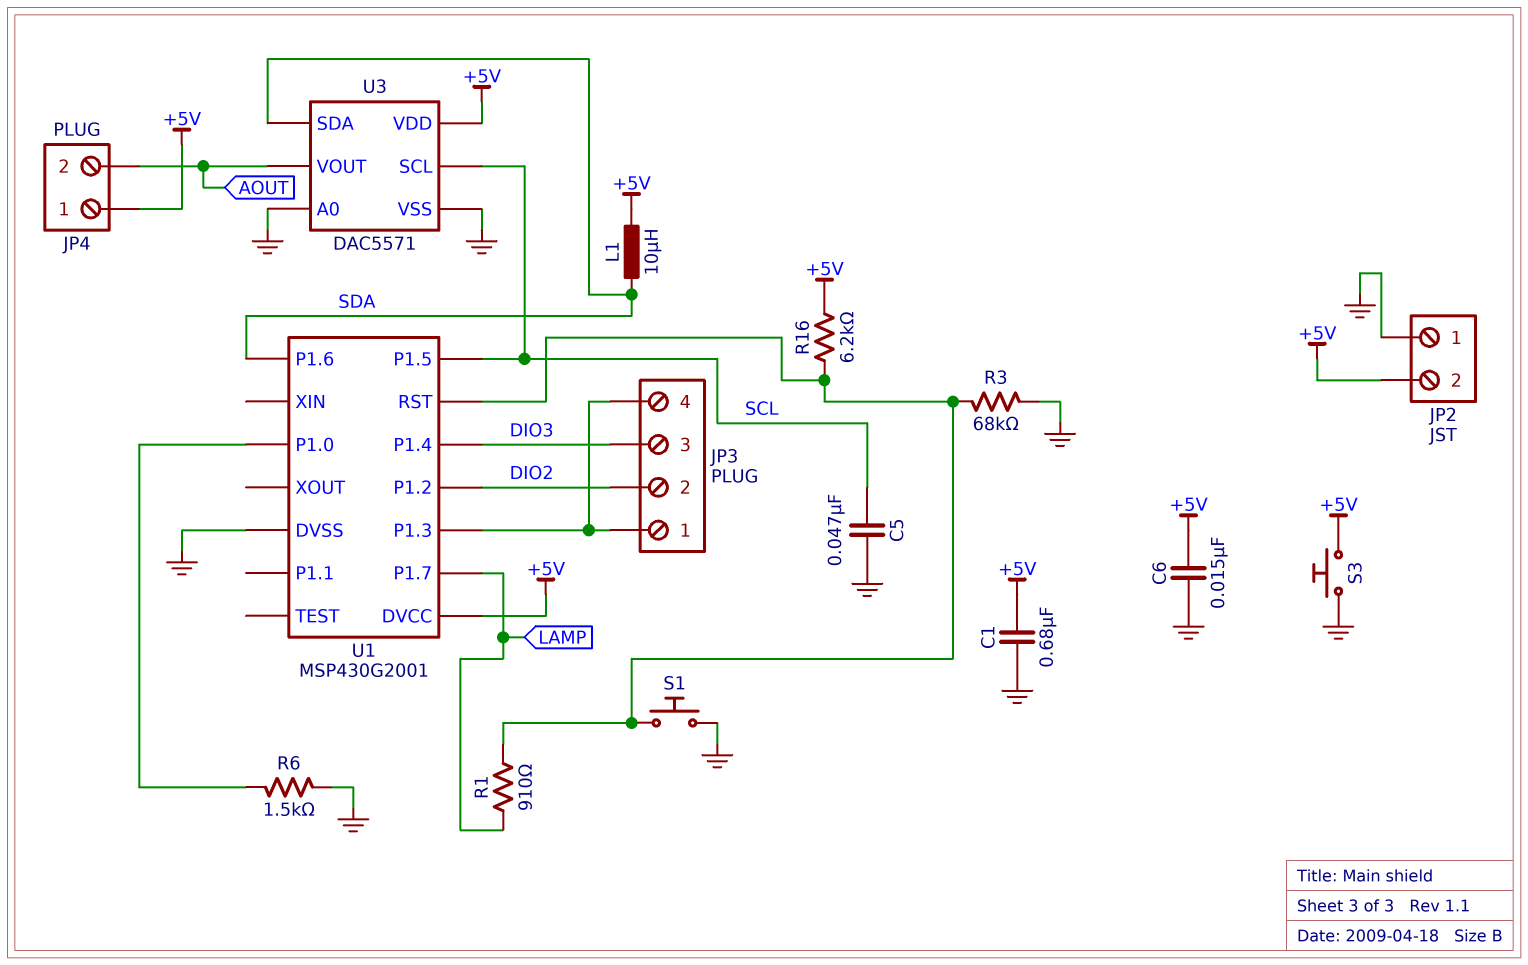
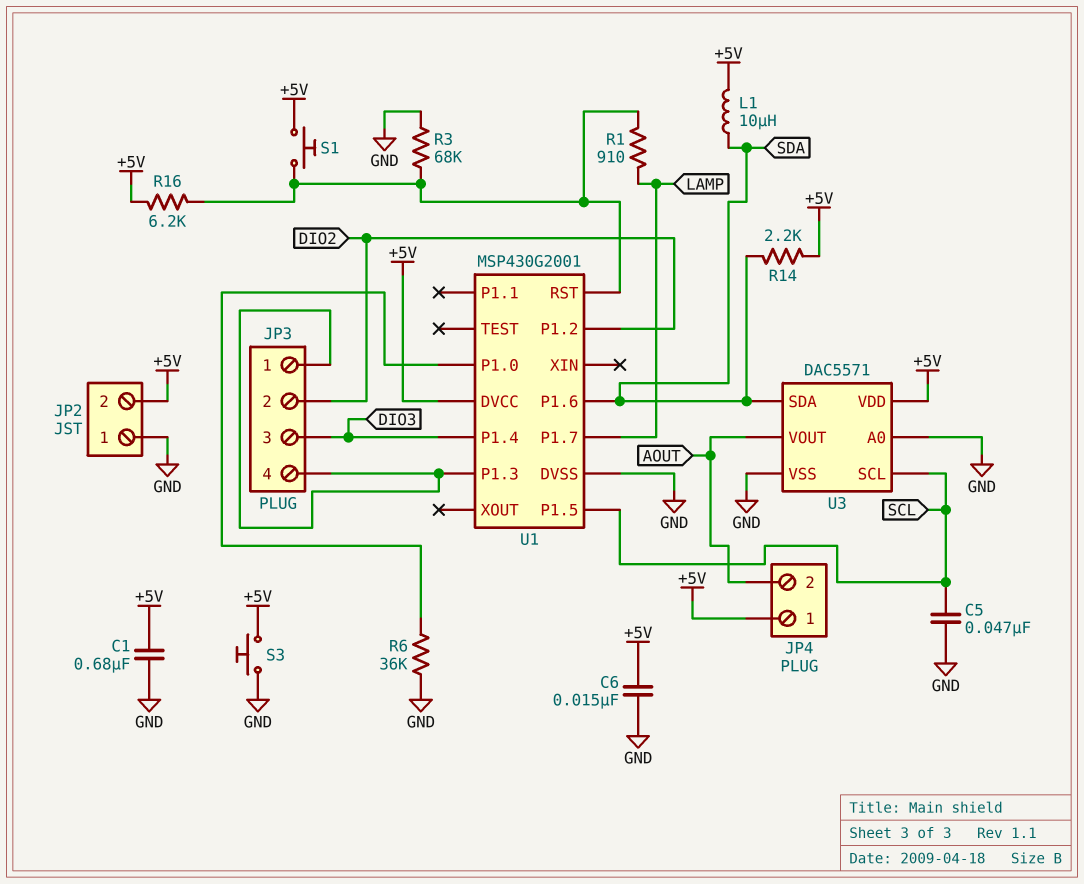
R6: 1.5k (GND, U1/P1.0) -> 36k (GND, U1/P1.0)
R14: none -> 2.2k (+5V, SDA)
S1: button (GND, U1/RST) -> button (+5V, U1/RST)

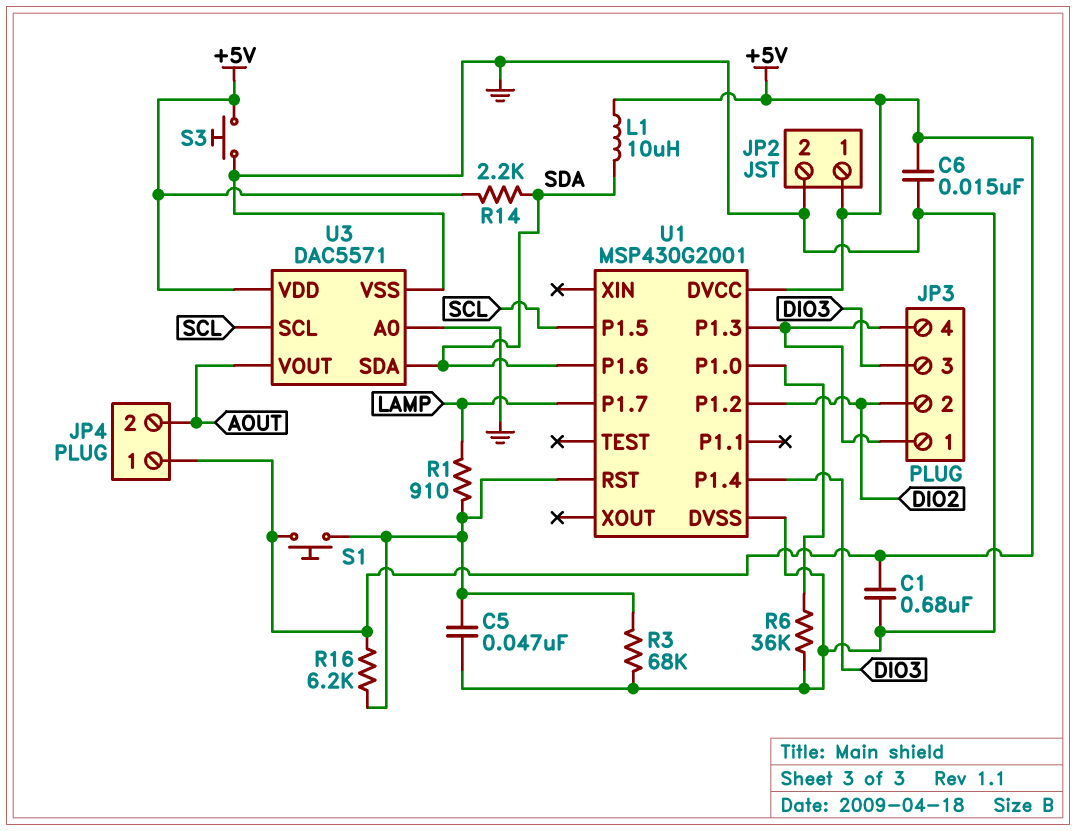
C5: 47nF (GND, SCL) -> 47nF (GND, U1/RST)
JP2 pin 1: GND -> +5V
JP2 pin 2: +5V -> GND

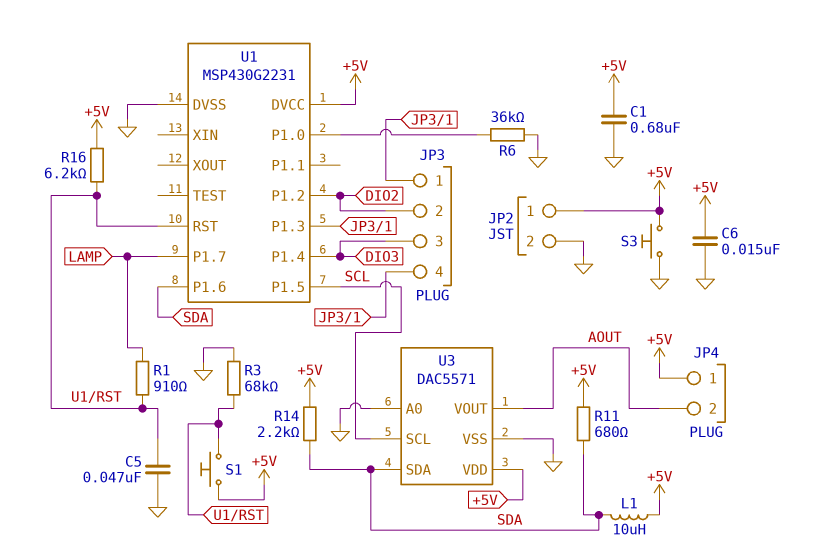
R11: none -> 680 (+5V, SDA)
U1: MSP430G2001 -> MSP430G2231

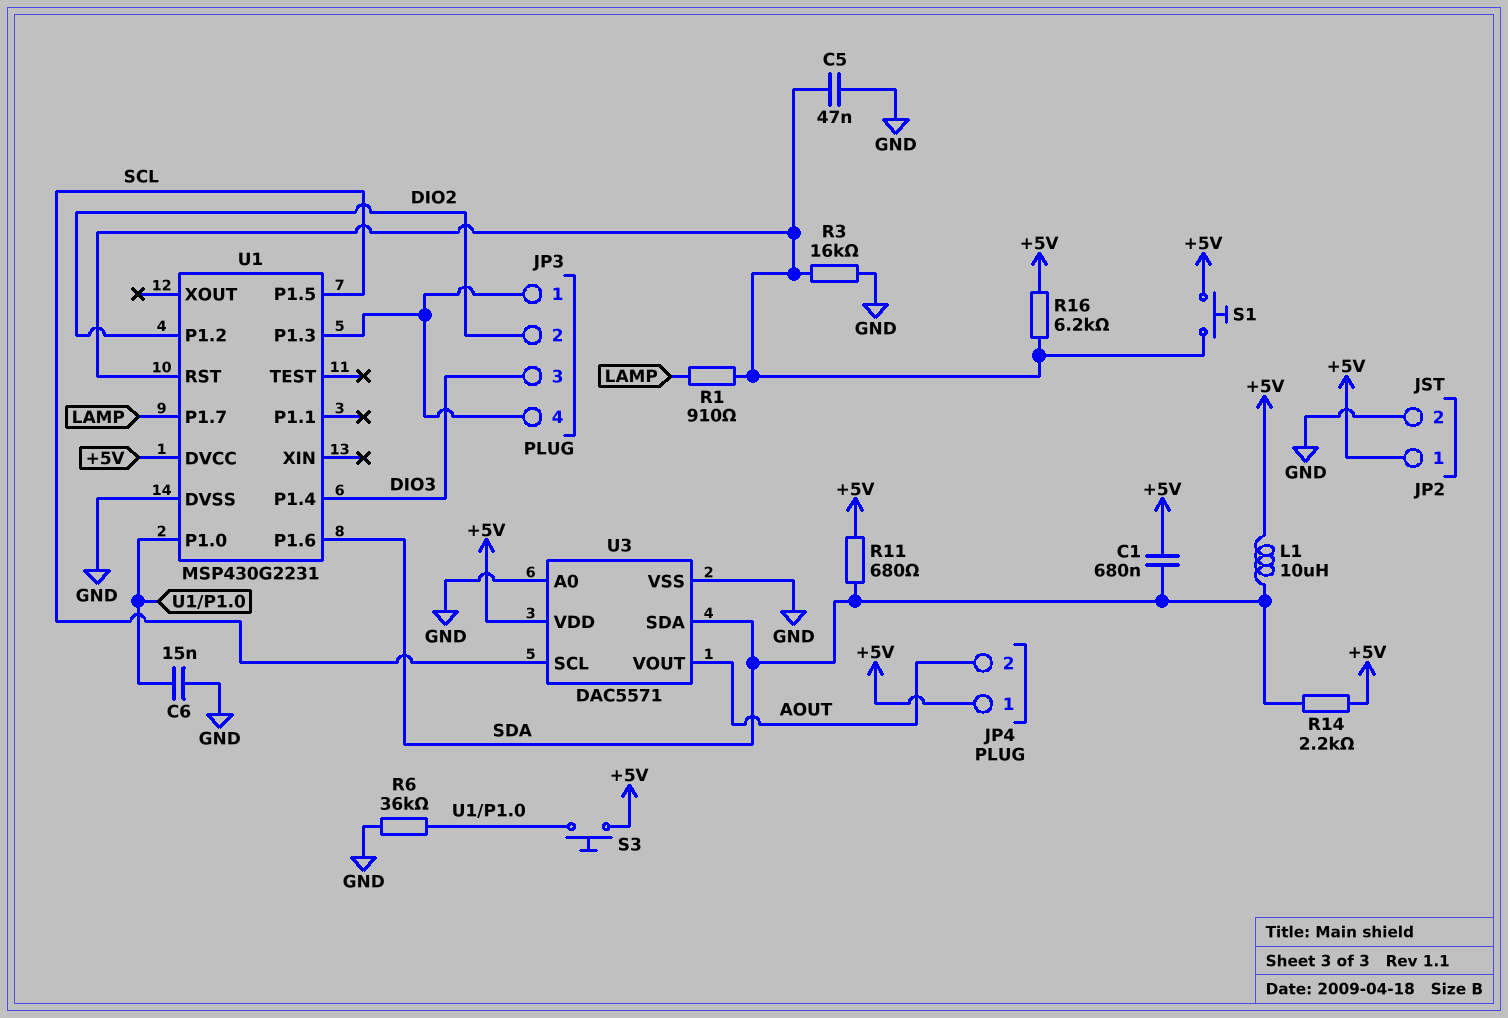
C1: 680nF (+5V, GND) -> 680nF (+5V, SDA)
C6: 15nF (+5V, GND) -> 15nF (GND, U1/P1.0)
R3: 68k (GND, U1/RST) -> 16k (GND, U1/RST)
S3: button (+5V, GND) -> button (+5V, U1/P1.0)

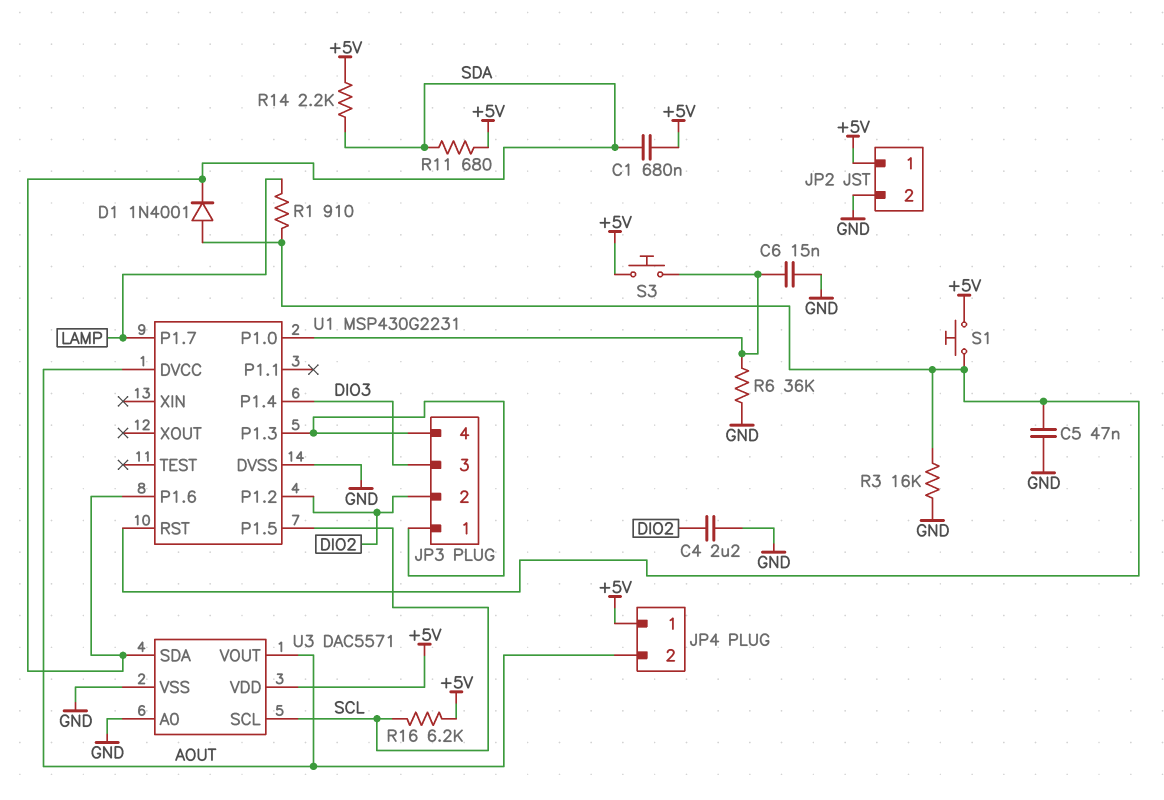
C4: none -> 2.2uF (DIO2, GND)
D1: none -> diode 1N4001 (A U1/RST, K SDA)
L1: 10uH (+5V, SDA) -> none
R16: 6.2k (+5V, U1/RST) -> 6.2k (+5V, SCL)
U1 pin DVCC: +5V -> AOUT

